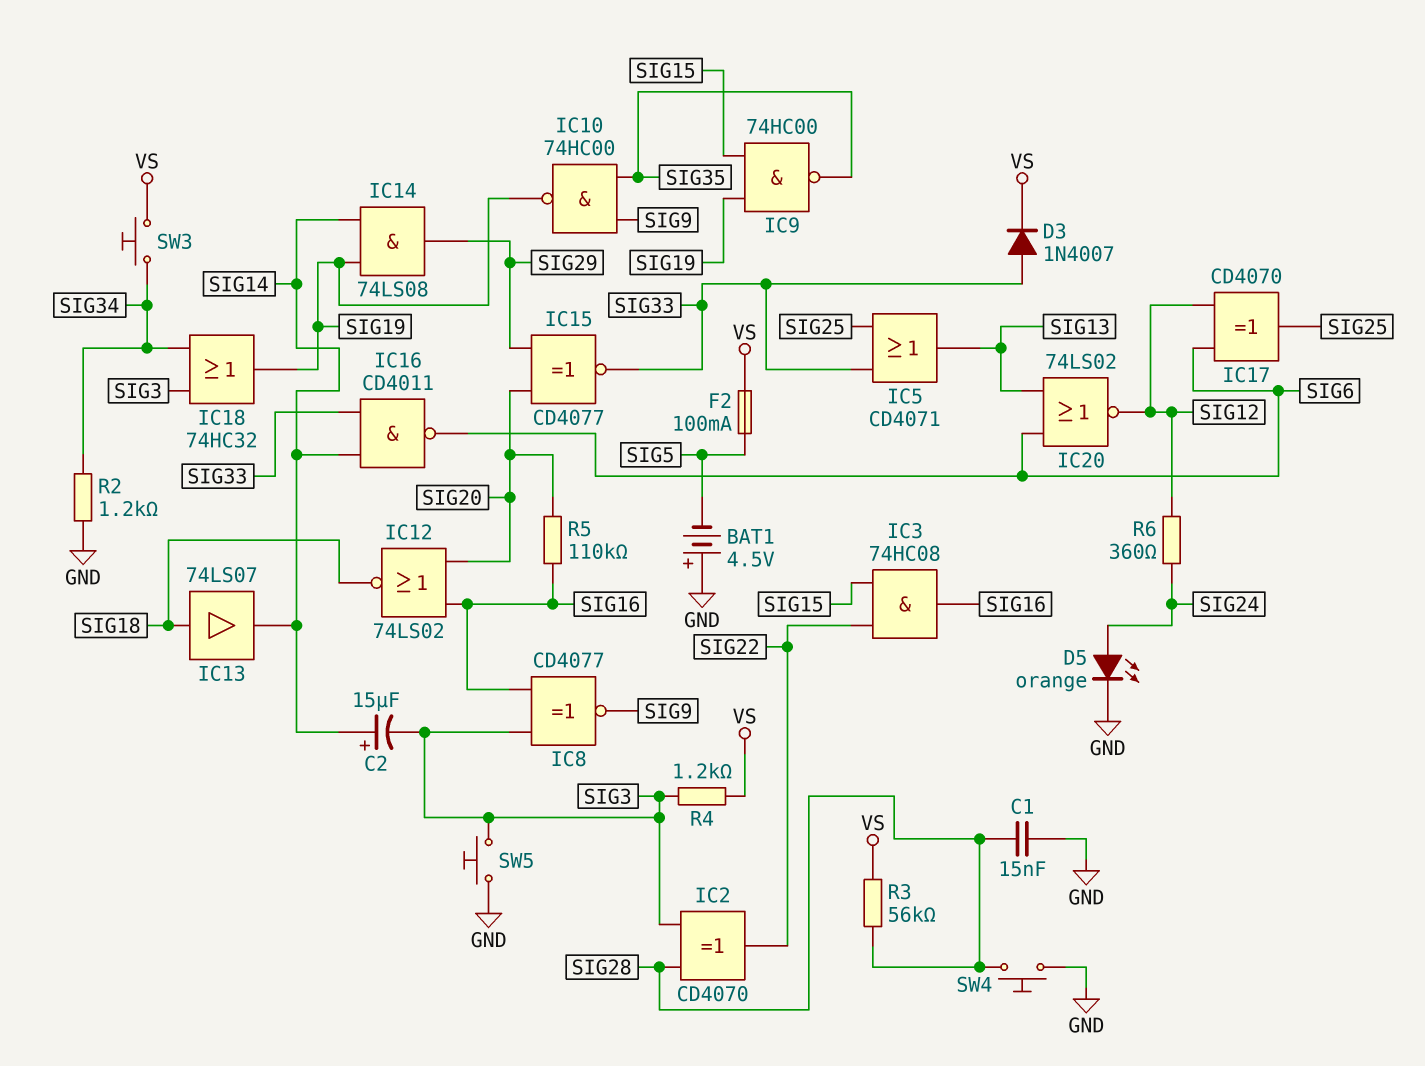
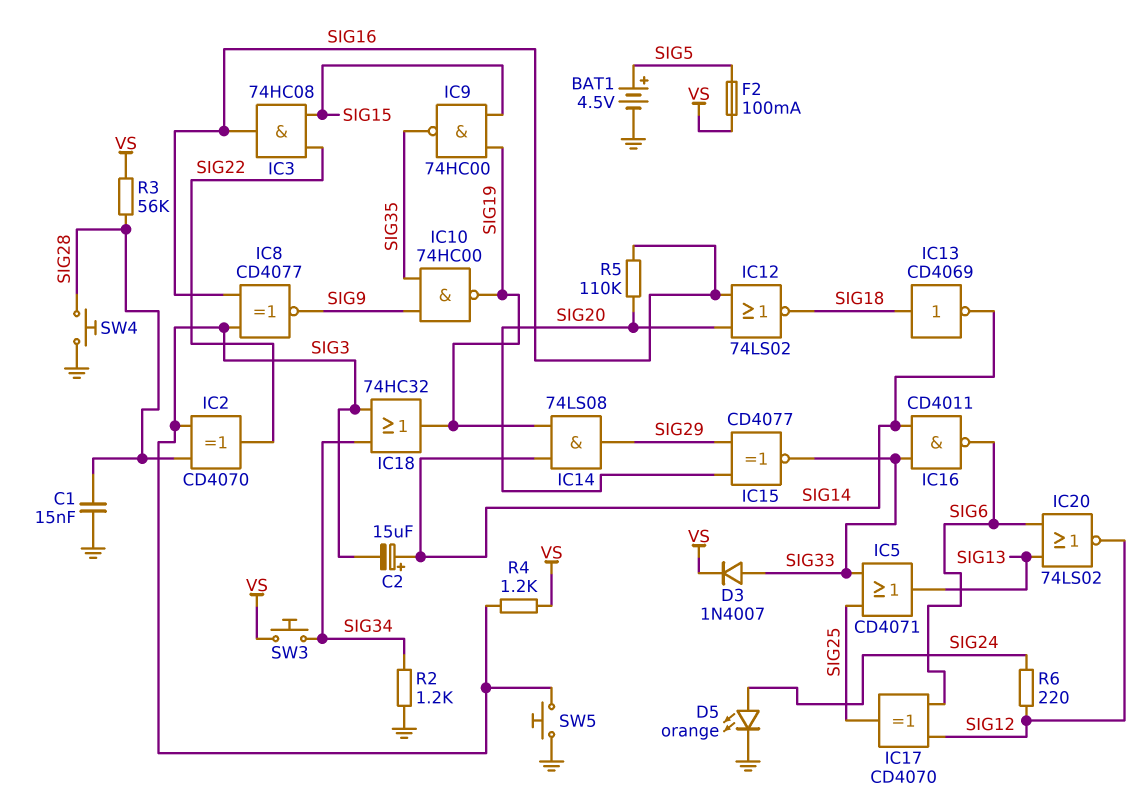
BAT1: 4.5V (plus GND, minus SIG5) -> 4.5V (plus SIG5, minus GND)
IC13: buffer 74LS07 (in SIG18, out SIG14) -> NOT CD4069 (in SIG18, out SIG14)
R6: 360 (SIG12, SIG24) -> 220 (SIG12, SIG24)

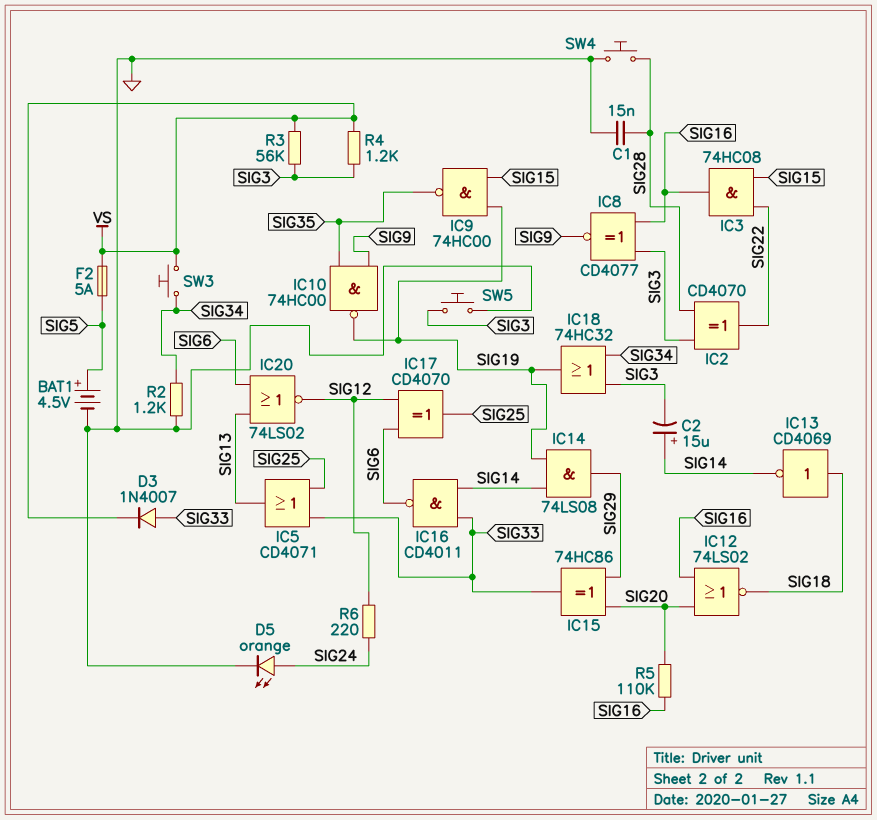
F2: 100mA (SIG5, VS) -> 5A (SIG5, VS)
IC15: XNOR CD4077 (in SIG20, in SIG29, out SIG33) -> XOR 74HC86 (in SIG20, in SIG29, out SIG33)
R3: 56k (SIG28, VS) -> 56k (SIG3, VS)

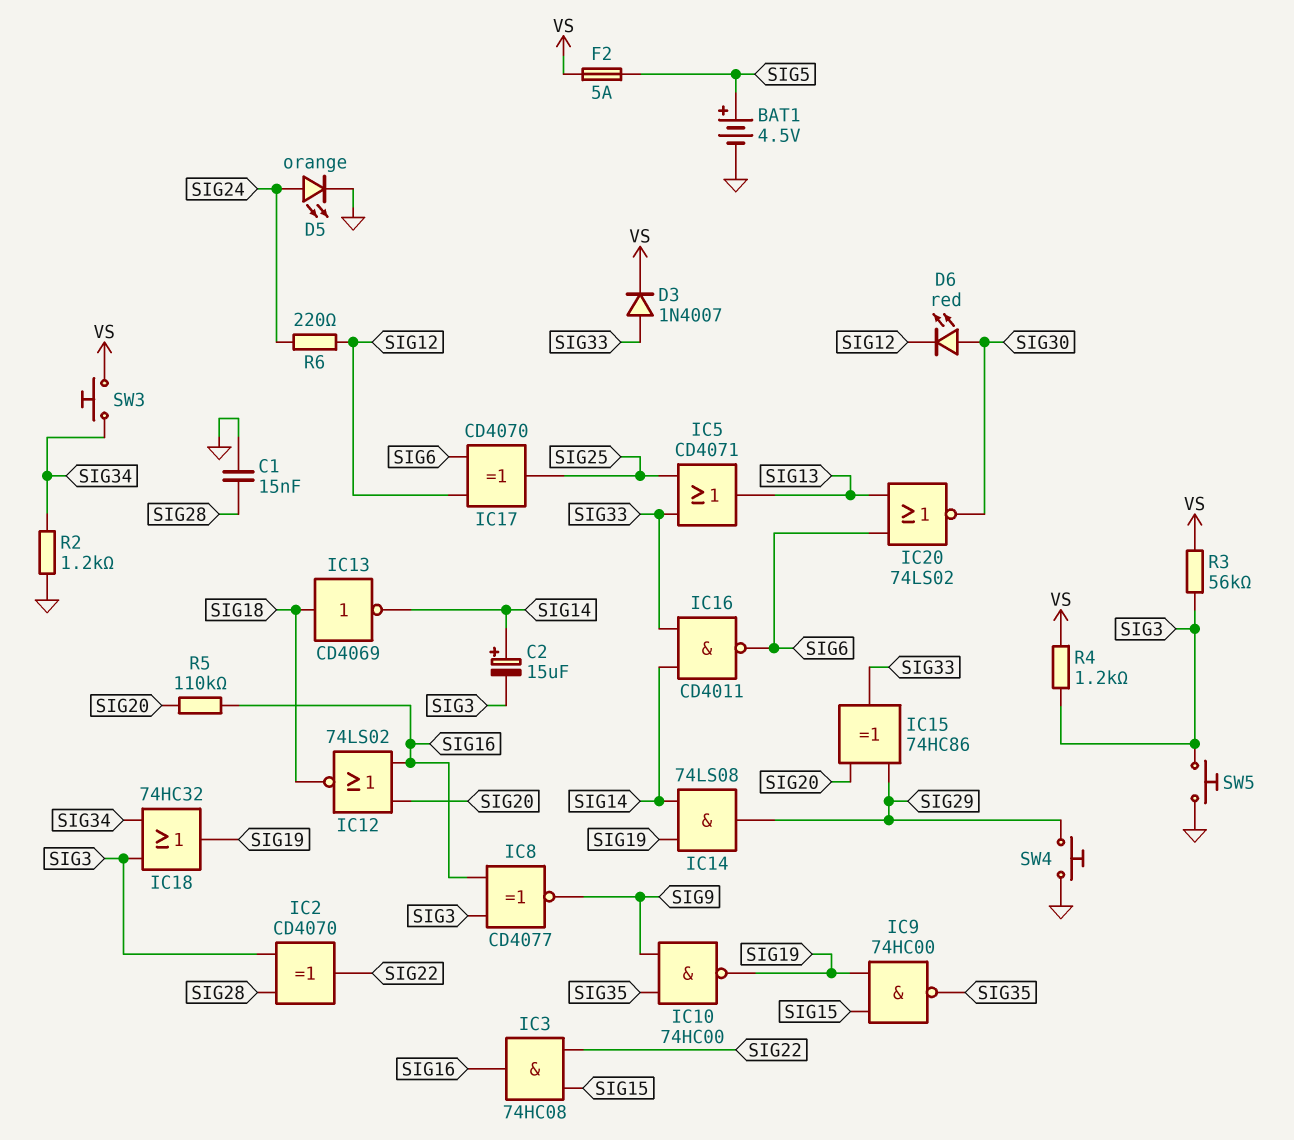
D6: none -> LED red (A SIG30, K SIG12)
IC20: NOR 74LS02 (in SIG6, in SIG13, out SIG12) -> NOR 74LS02 (in SIG6, in SIG13, out SIG30)
SW4: button (GND, SIG28) -> button (GND, SIG29)

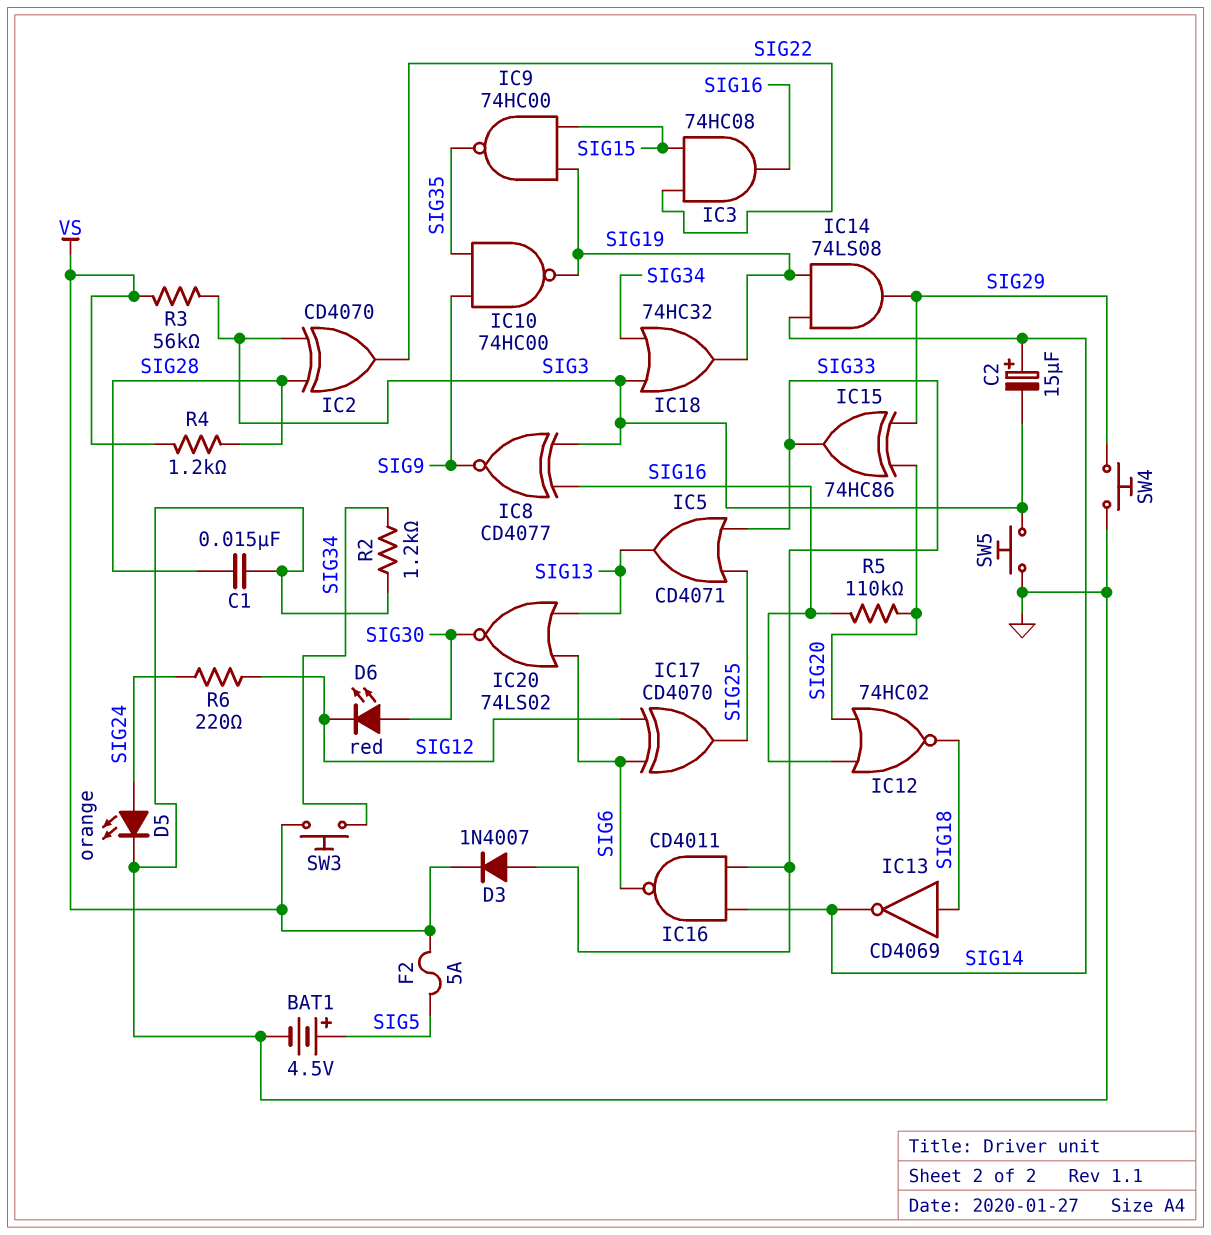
IC12: NOR 74LS02 (in SIG16, in SIG20, out SIG18) -> NOR 74HC02 (in SIG16, in SIG20, out SIG18)
R4: 1.2k (SIG3, VS) -> 1.2k (SIG28, VS)

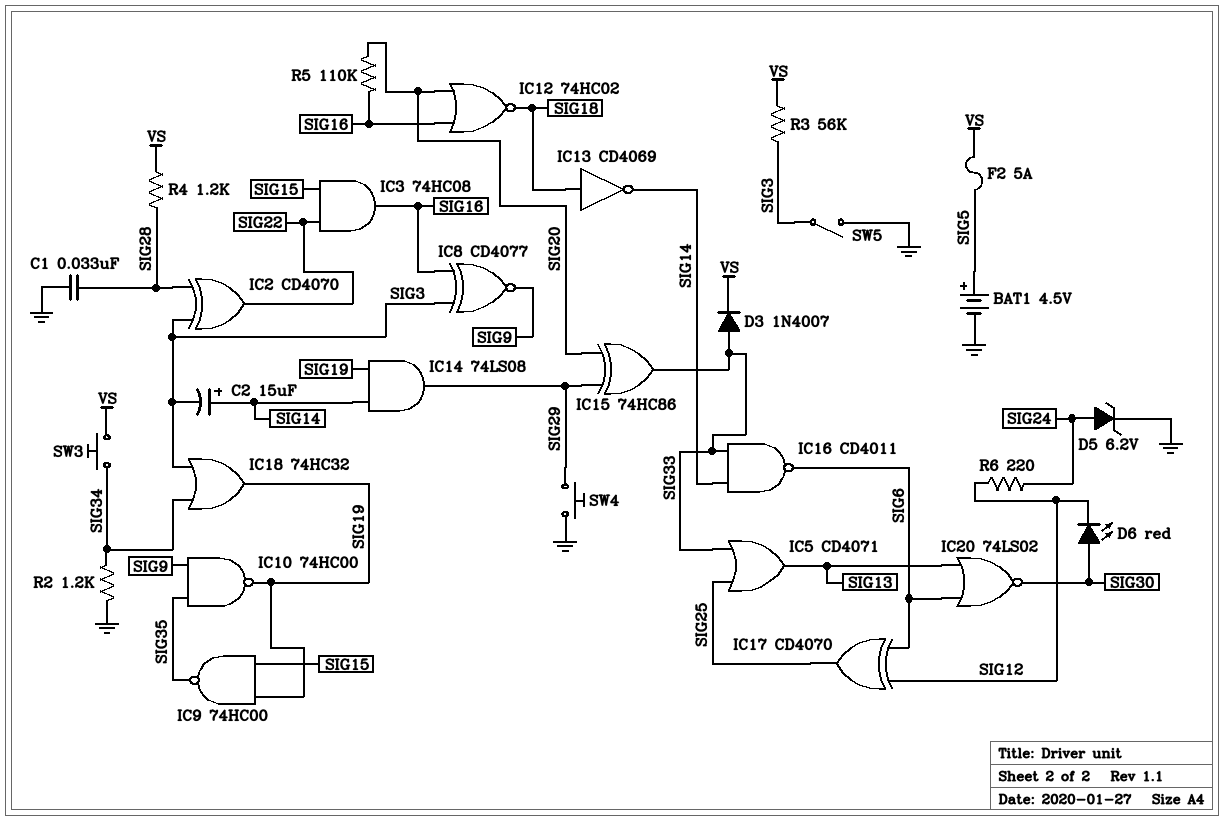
C1: 15nF (GND, SIG28) -> 33nF (GND, SIG28)
D5: LED orange (A SIG24, K GND) -> zener 6.2V (A SIG24, K GND)
SW5: button (GND, SIG3) -> switch (GND, SIG3)

